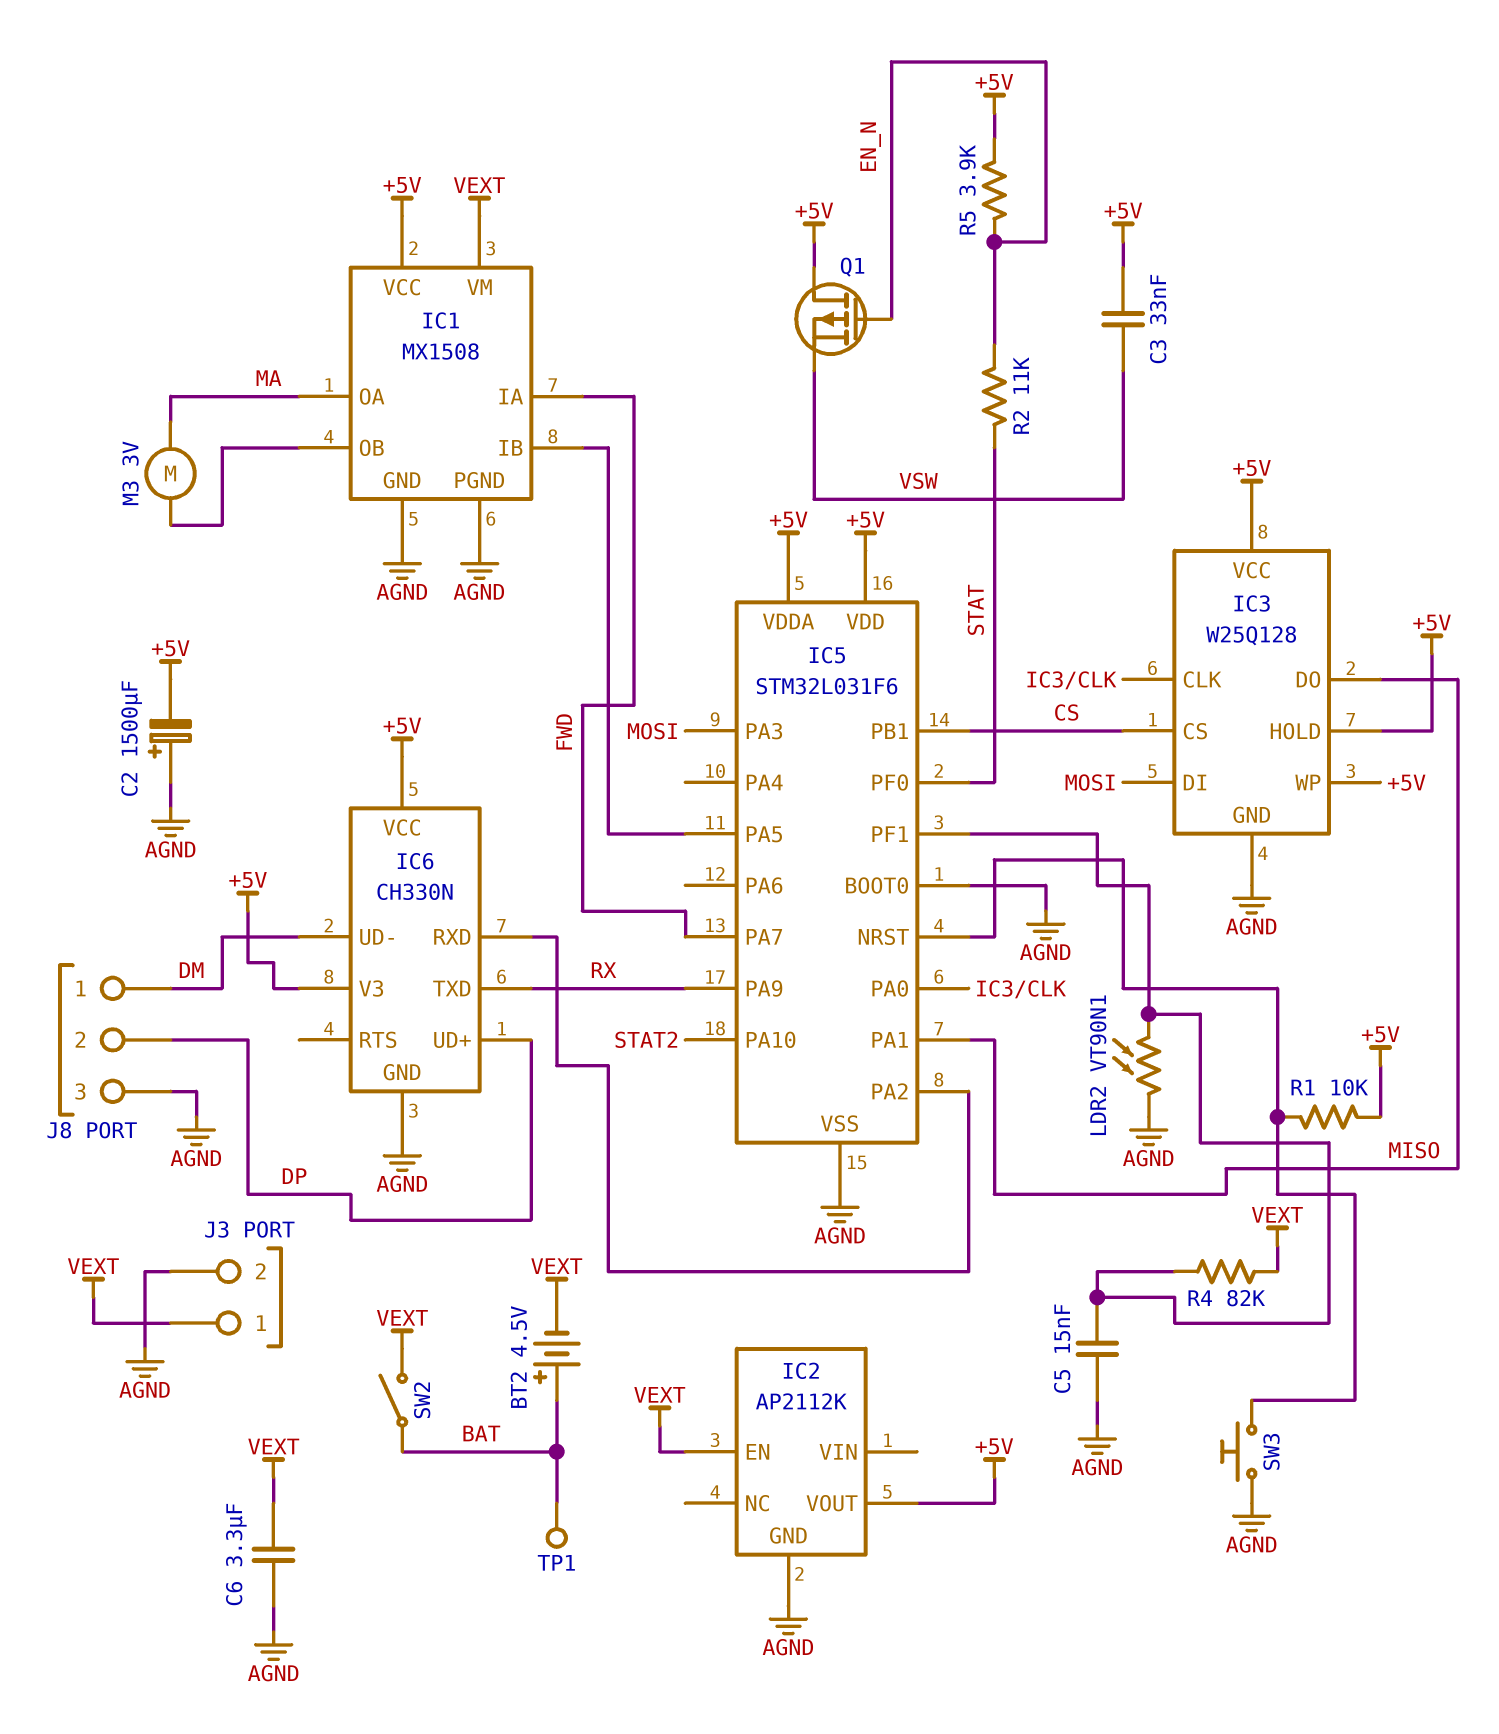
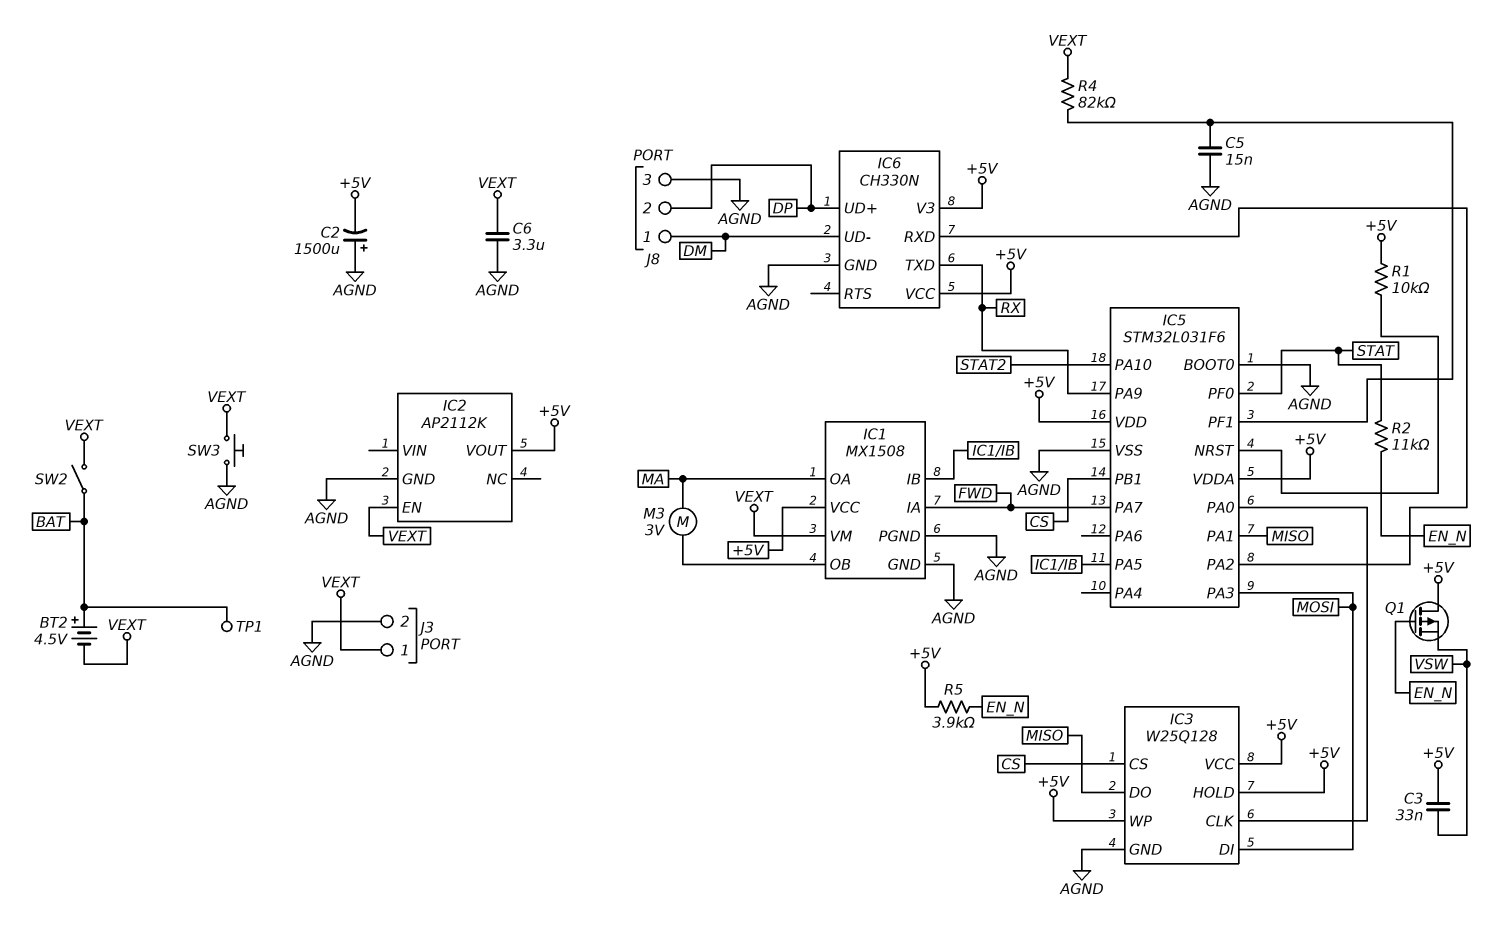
LDR2: VT90N1 (AGND, IC5/PF1) -> none
SW3: button (AGND, IC5/NRST) -> button (AGND, VEXT)

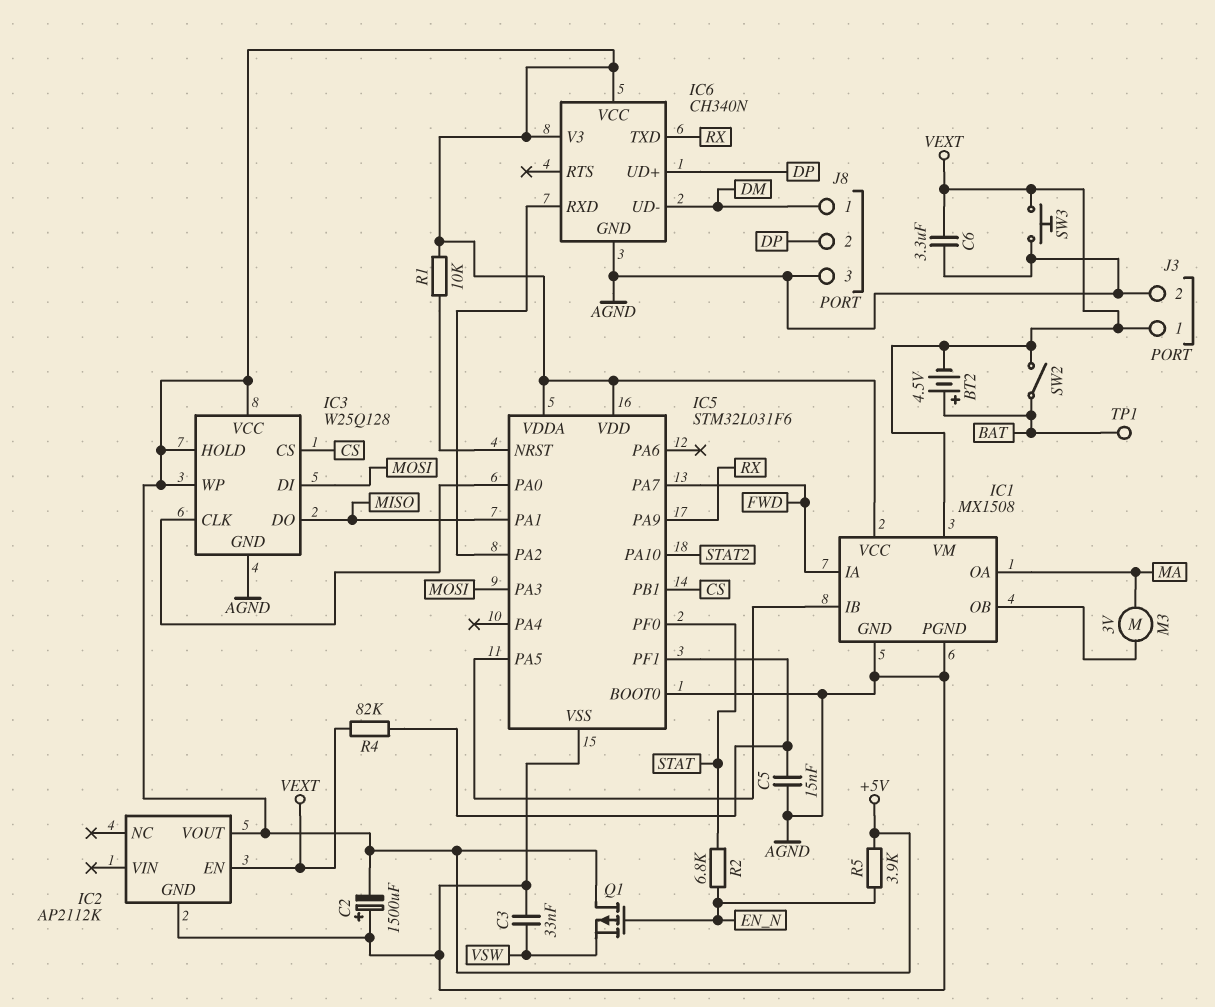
C3: 33nF (+5V, VSW) -> 33nF (AGND, VSW)
IC6: CH330N -> CH340N
R2: 11k (EN_N, STAT) -> 6.8k (EN_N, STAT)

